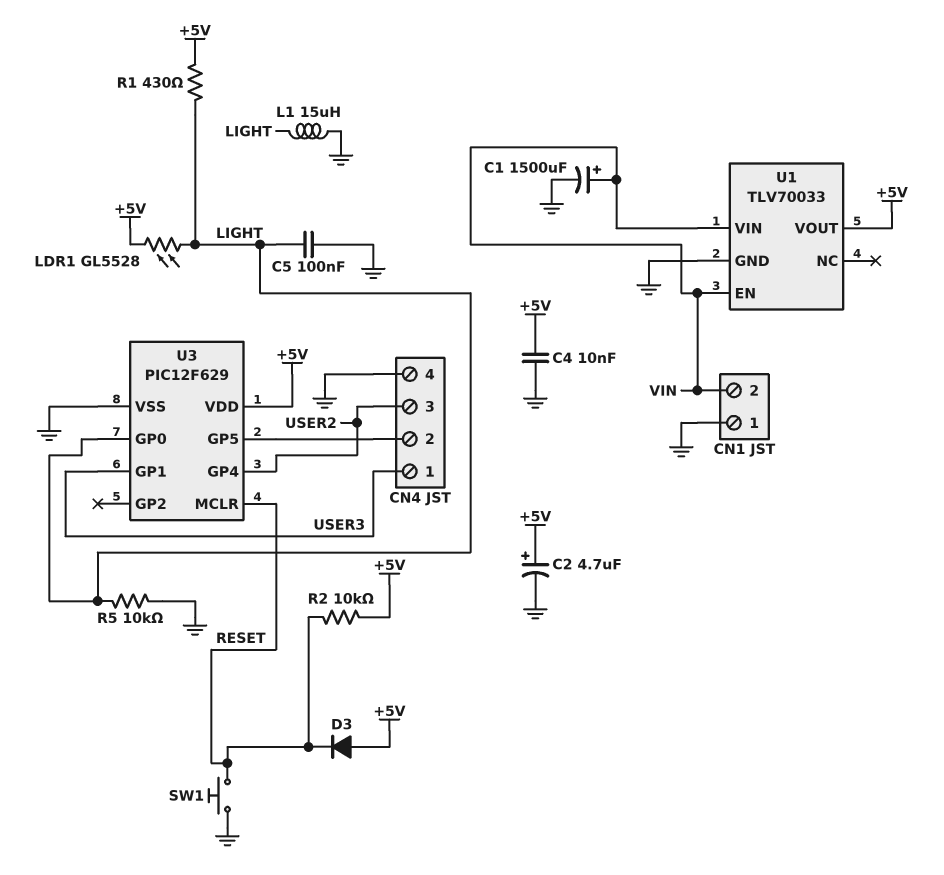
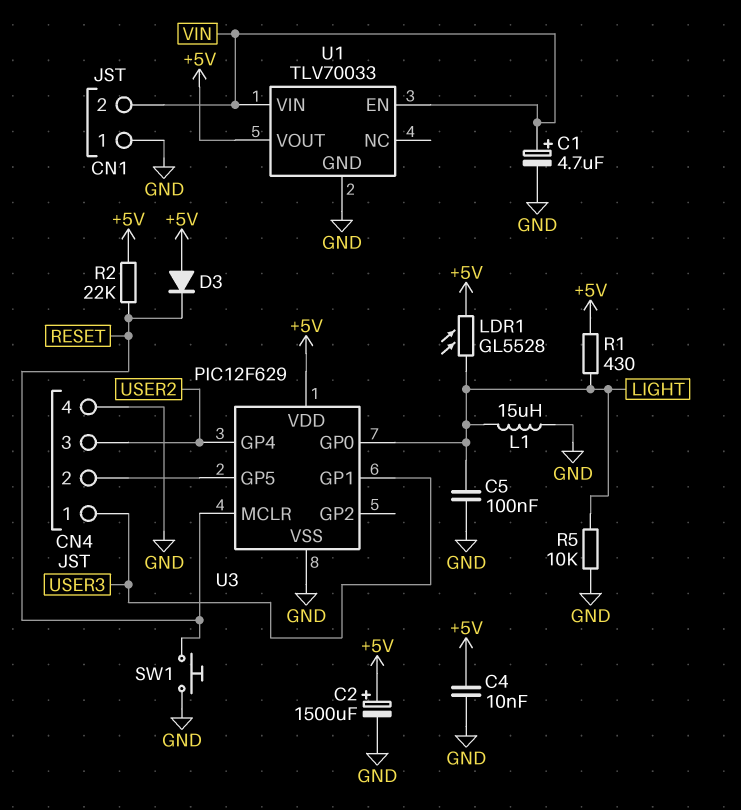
C1: 1500uF (plus VIN, minus GND) -> 4.7uF (plus VIN, minus GND)
C2: 4.7uF (plus +5V, minus GND) -> 1500uF (plus +5V, minus GND)
R2: 10k (+5V, RESET) -> 22k (+5V, RESET)

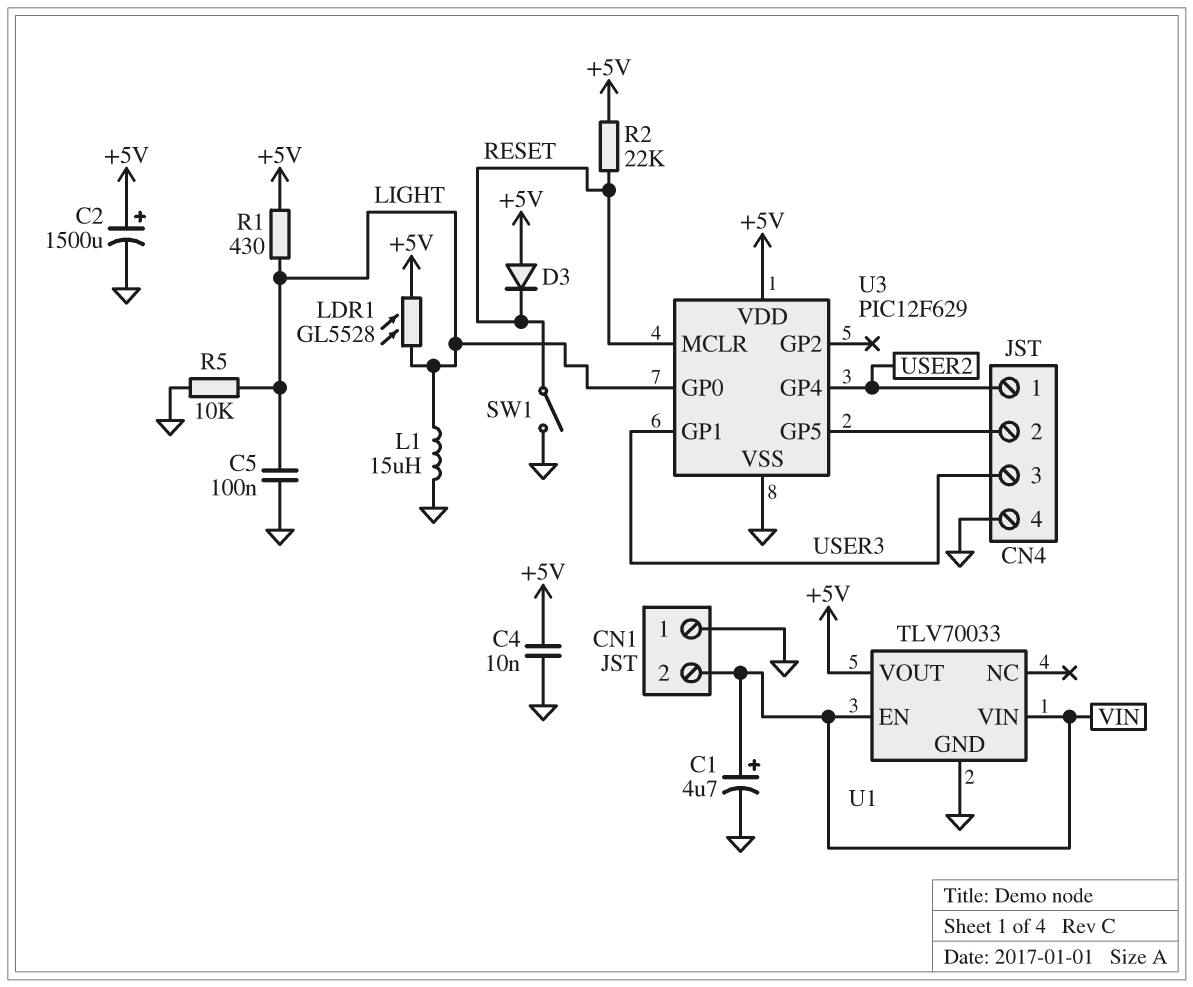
CN4 pin 1: USER3 -> USER2
CN4 pin 3: USER2 -> USER3
SW1: button (GND, RESET) -> switch (GND, RESET)

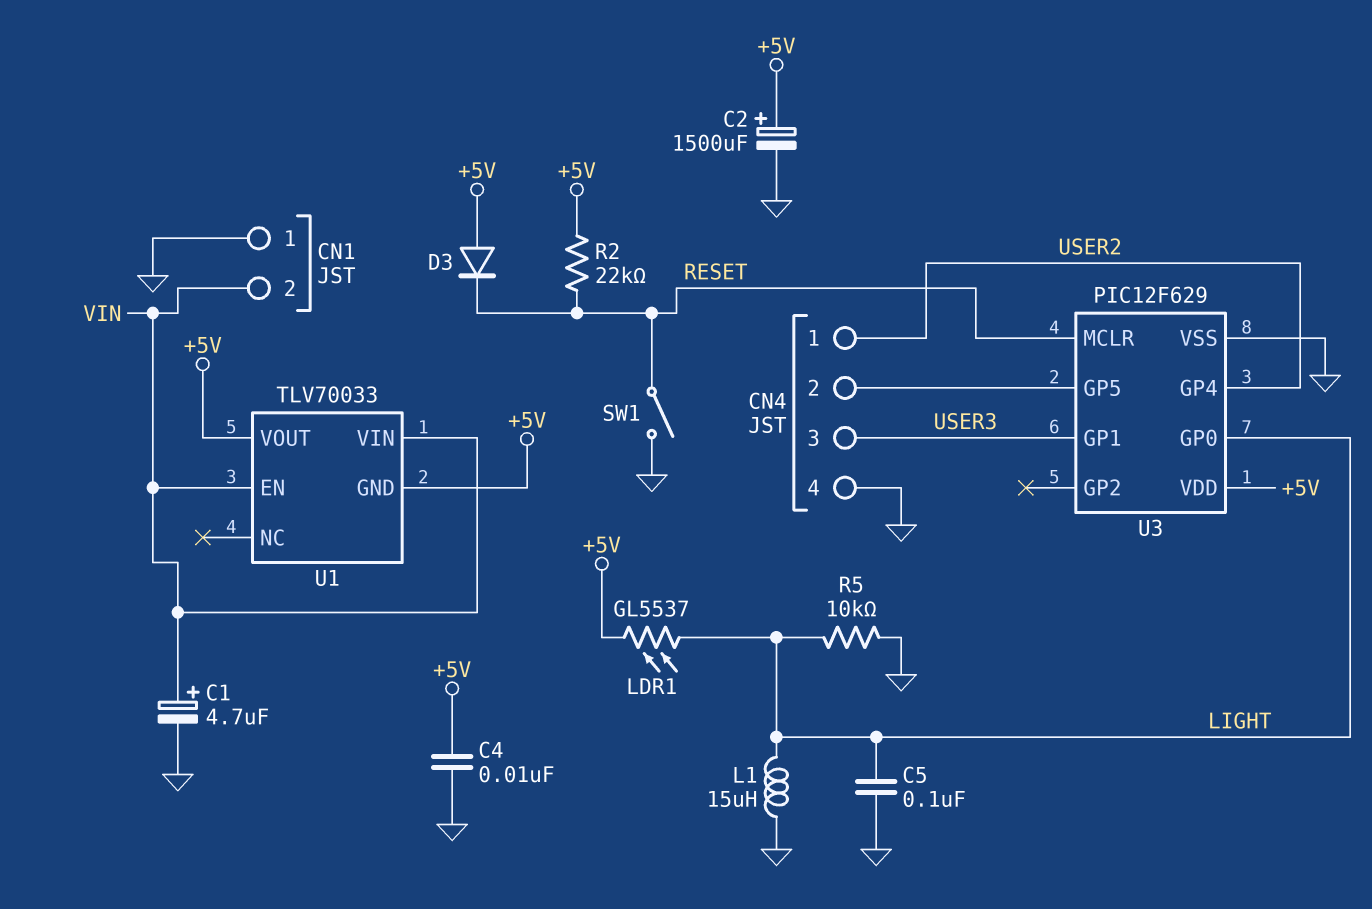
LDR1: GL5528 (+5V, LIGHT) -> GL5537 (+5V, LIGHT)
R1: 430 (+5V, LIGHT) -> none
U1 pin GND: GND -> +5V

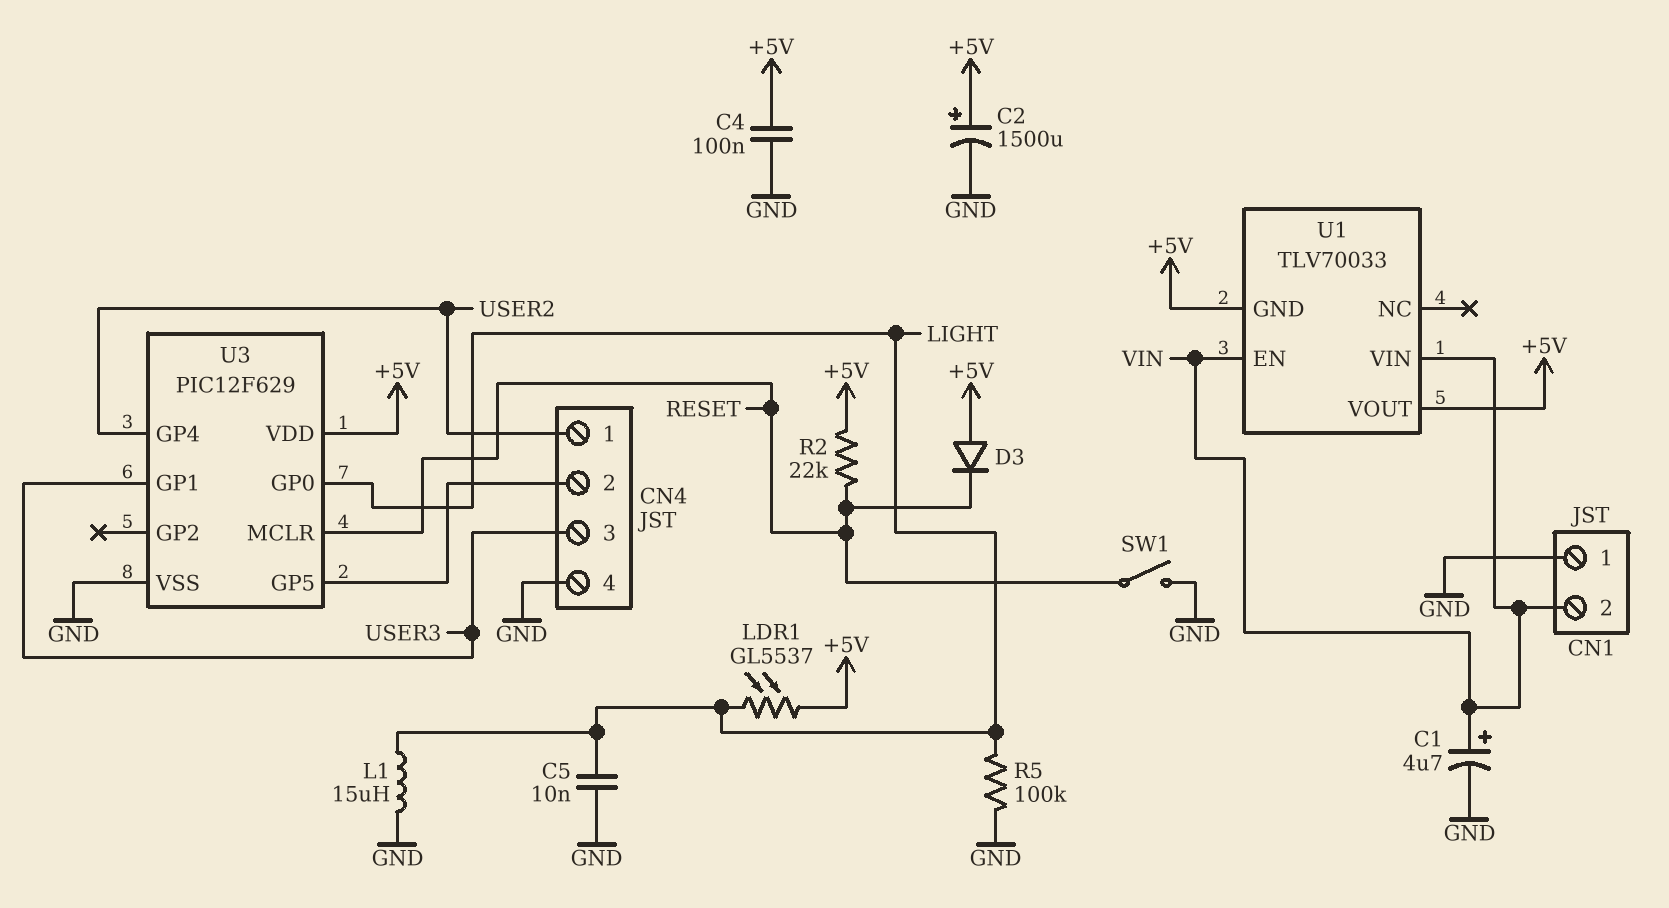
C4: 10nF (+5V, GND) -> 100nF (+5V, GND)
C5: 100nF (GND, LIGHT) -> 10nF (GND, LIGHT)
R5: 10k (GND, LIGHT) -> 100k (GND, LIGHT)

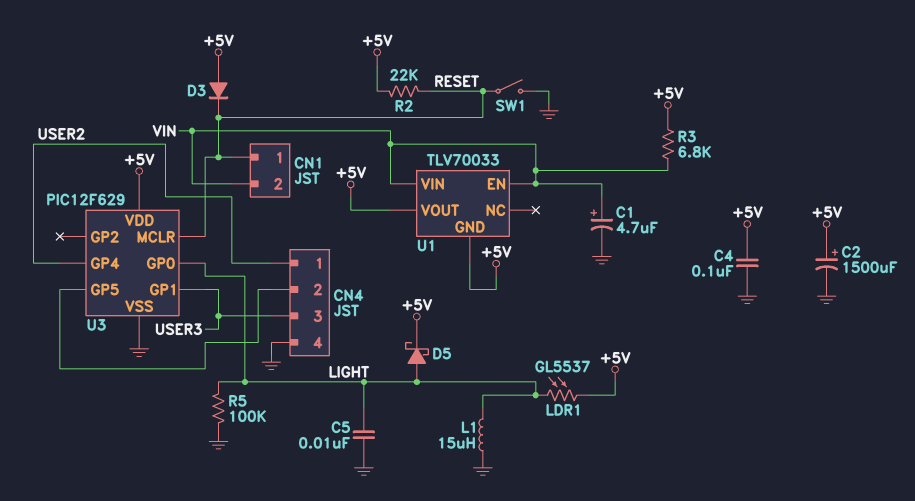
CN1 pin 1: GND -> RESET
D5: none -> schottky (A LIGHT, K +5V)
R3: none -> 6.8k (+5V, VIN)

